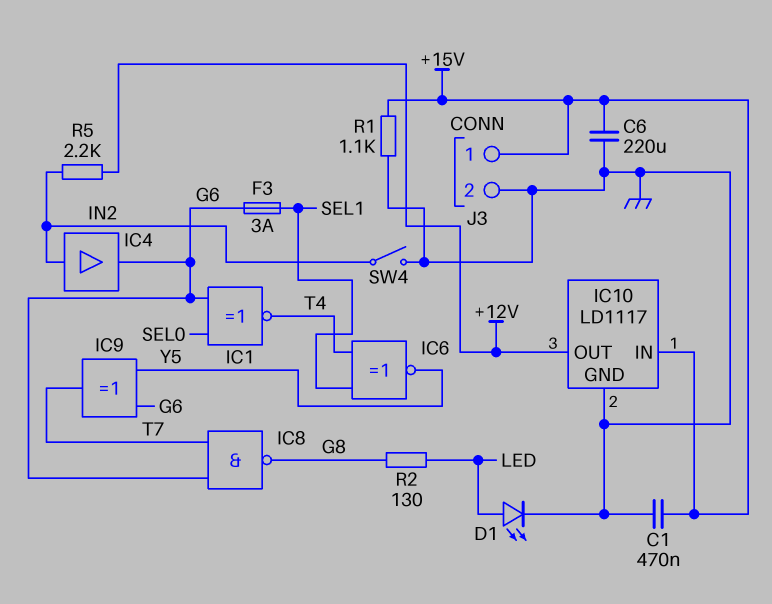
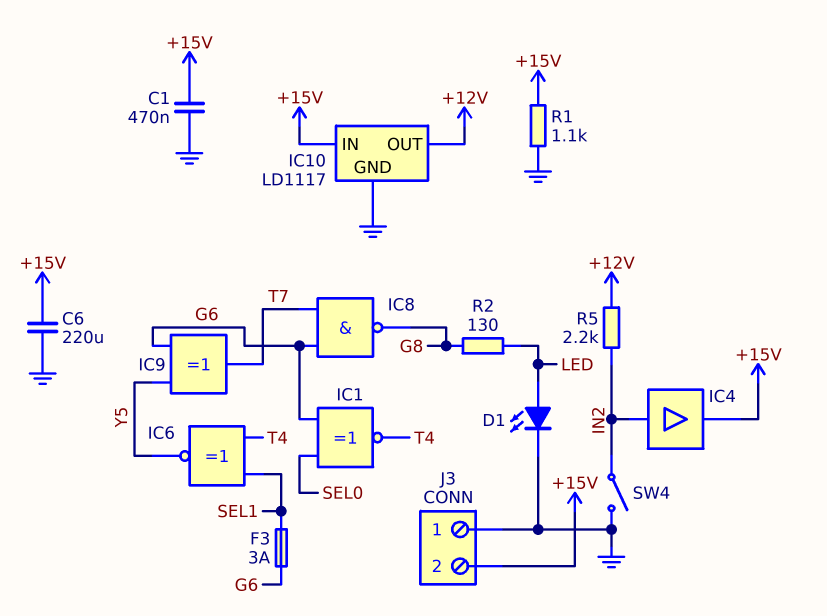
IC4: buffer (in IN2, out G6) -> buffer (in IN2, out +15V)
J3 pin 1: +15V -> GND
J3 pin 2: GND -> +15V

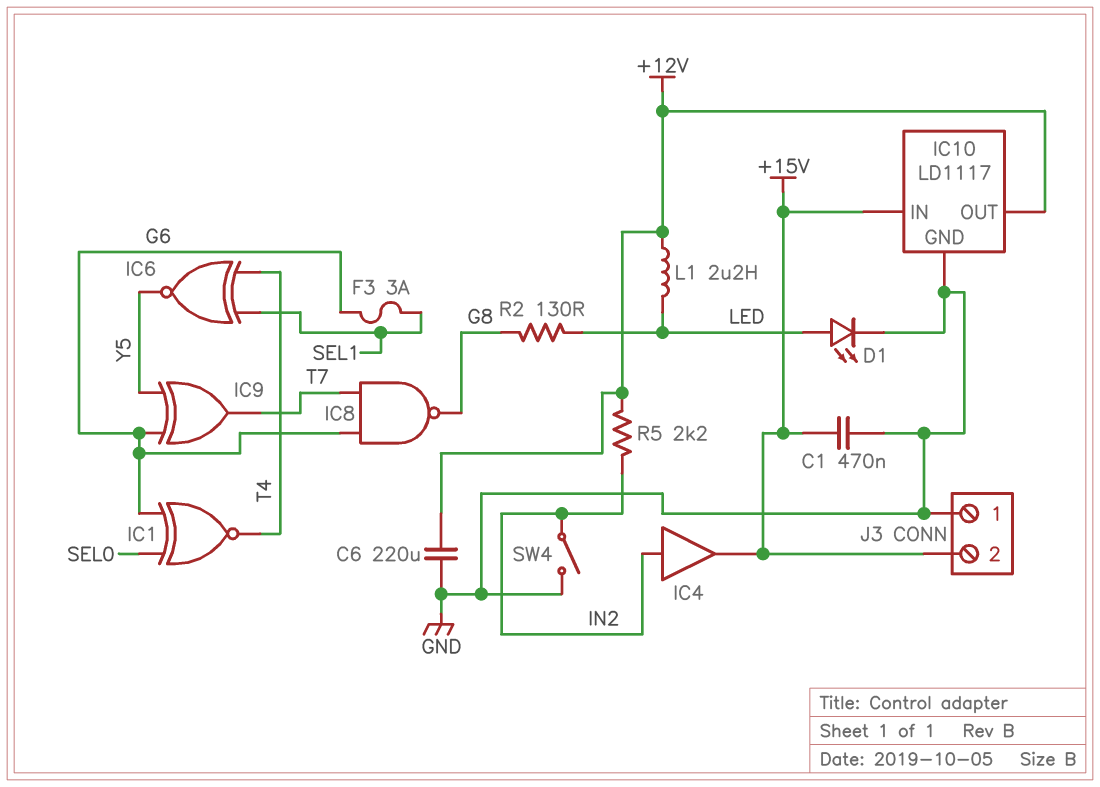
C6: 220uF (+15V, GND) -> 220uF (+12V, GND)
L1: none -> 2.2uH (+12V, LED)
R1: 1.1k (+15V, GND) -> none

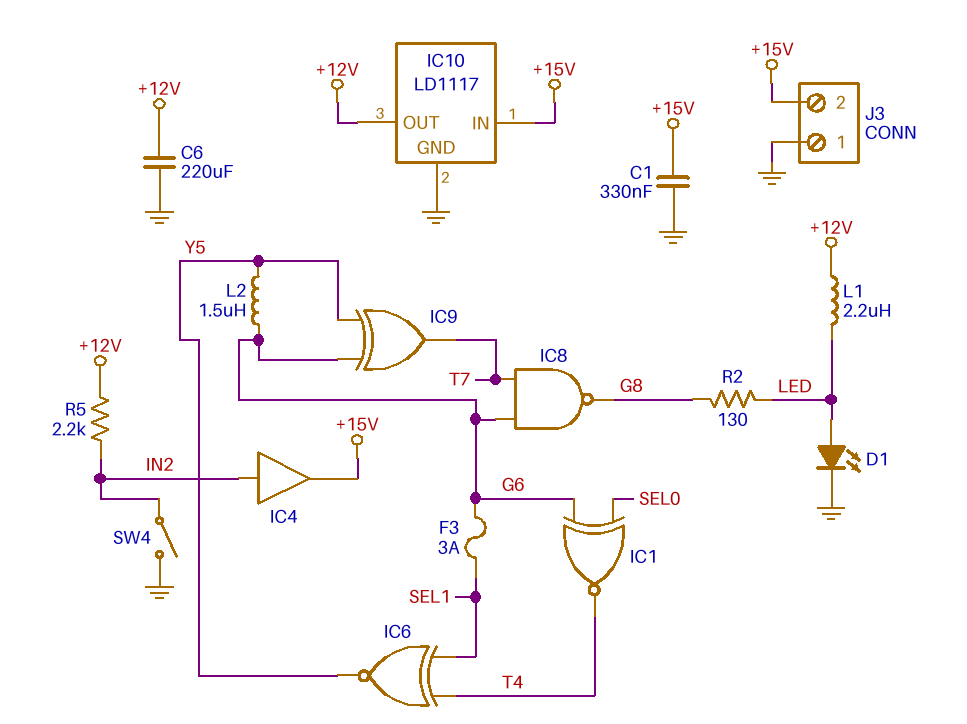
C1: 470nF (+15V, GND) -> 330nF (+15V, GND)
L2: none -> 1.5uH (G6, Y5)

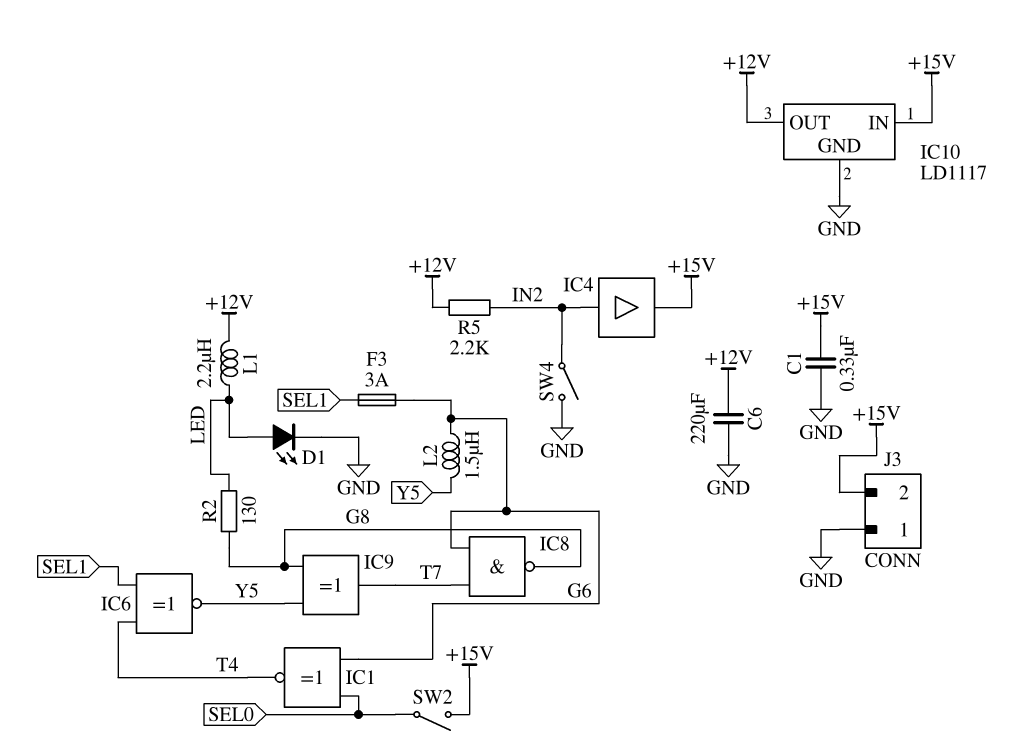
IC9: XOR (in G6, in Y5, out T7) -> XOR (in G8, in Y5, out T7)
SW2: none -> switch (+15V, SEL0)

